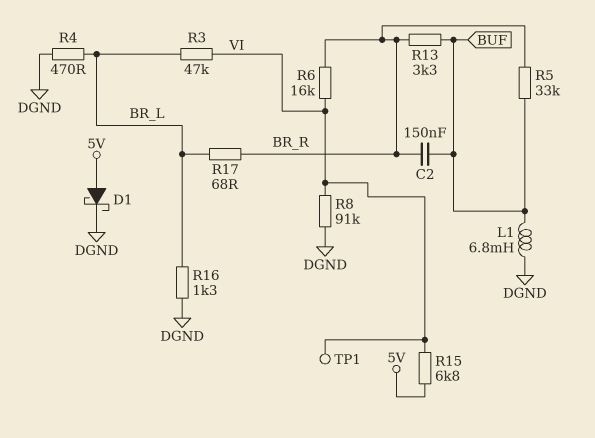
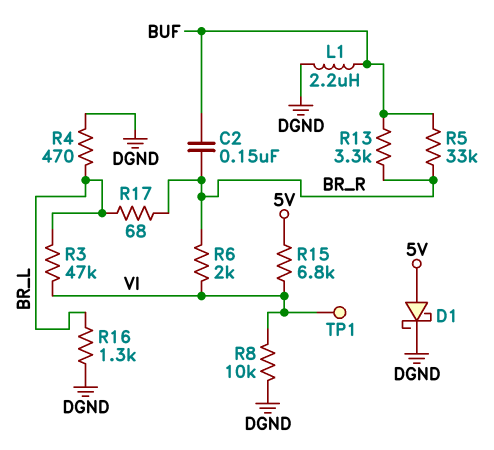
L1: 6.8mH (BUF, DGND) -> 2.2uH (BUF, DGND)
R6: 16k (BR_R, VI) -> 2k (BR_R, VI)
R8: 91k (DGND, VI) -> 10k (DGND, VI)

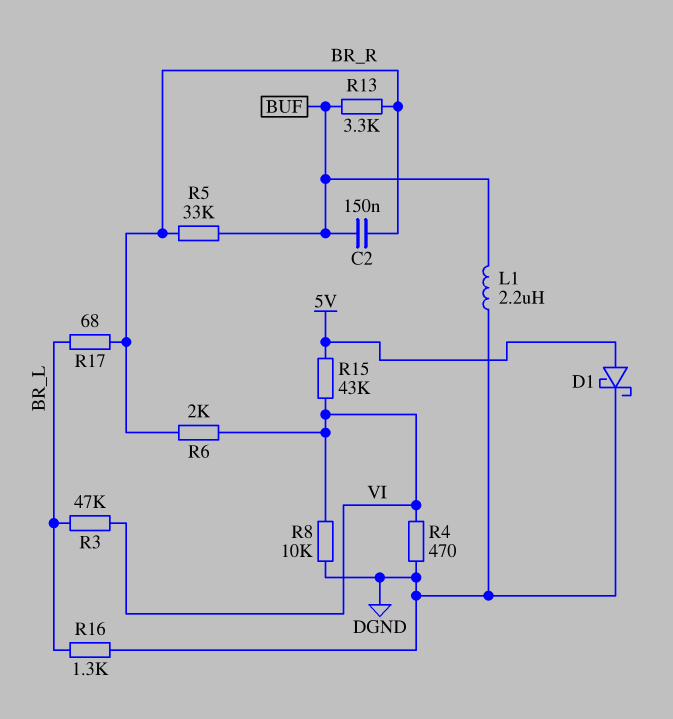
R4: 470 (BR_L, DGND) -> 470 (DGND, VI)
R15: 6.8k (5V, VI) -> 43k (5V, VI)
TP1: test point (VI) -> none

